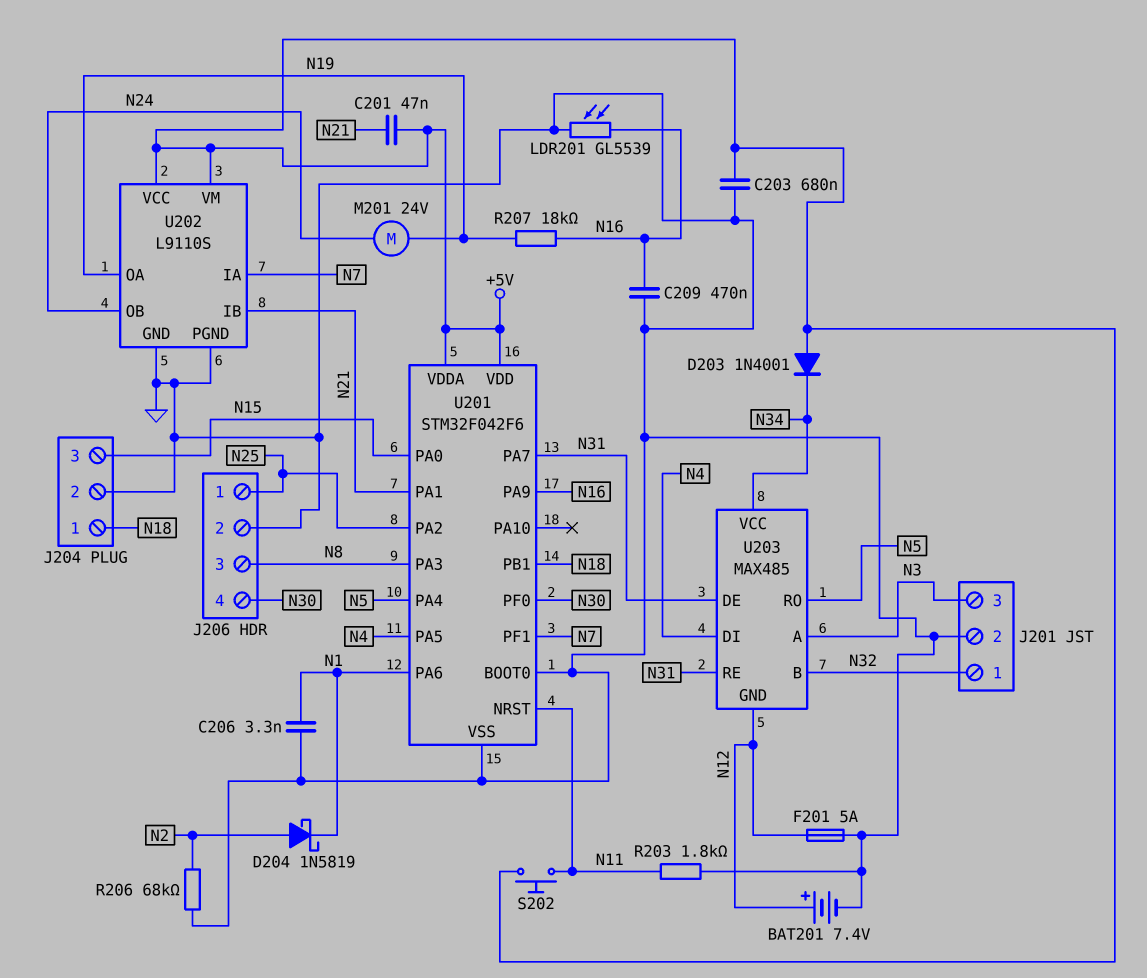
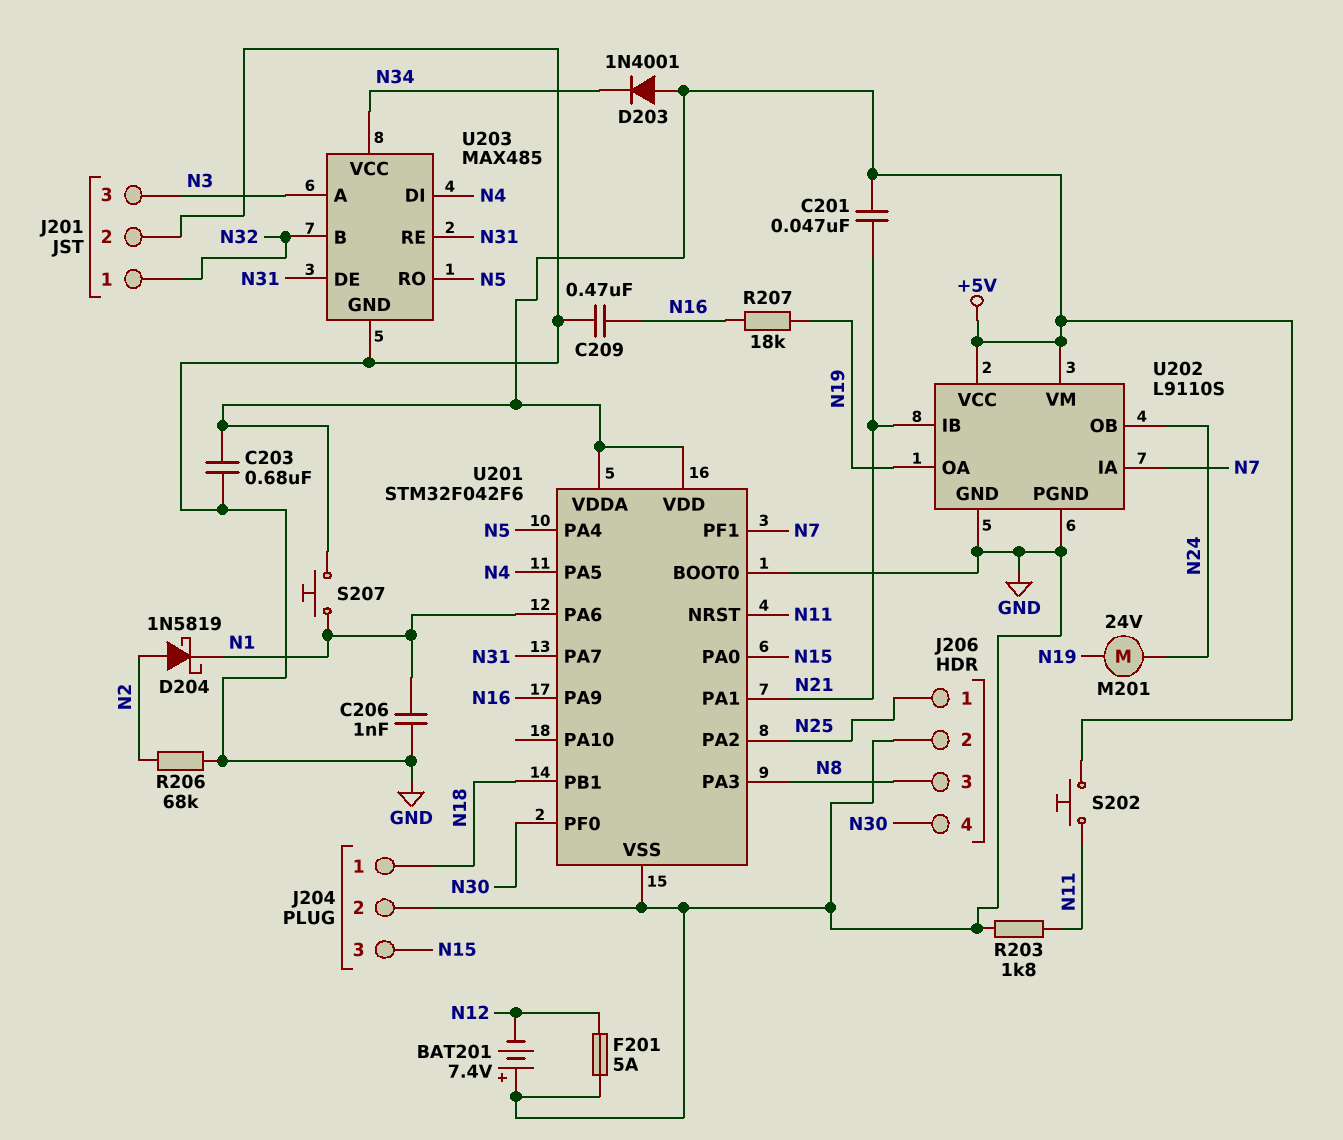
BAT201: 7.4V (plus N12, minus GND) -> 7.4V (plus GND, minus N12)
C206: 3.3nF (GND, N1) -> 1nF (GND, N1)
LDR201: GL5539 (GND, N16) -> none
S207: none -> button (+5V, N1)
U203 pin GND: N12 -> GND

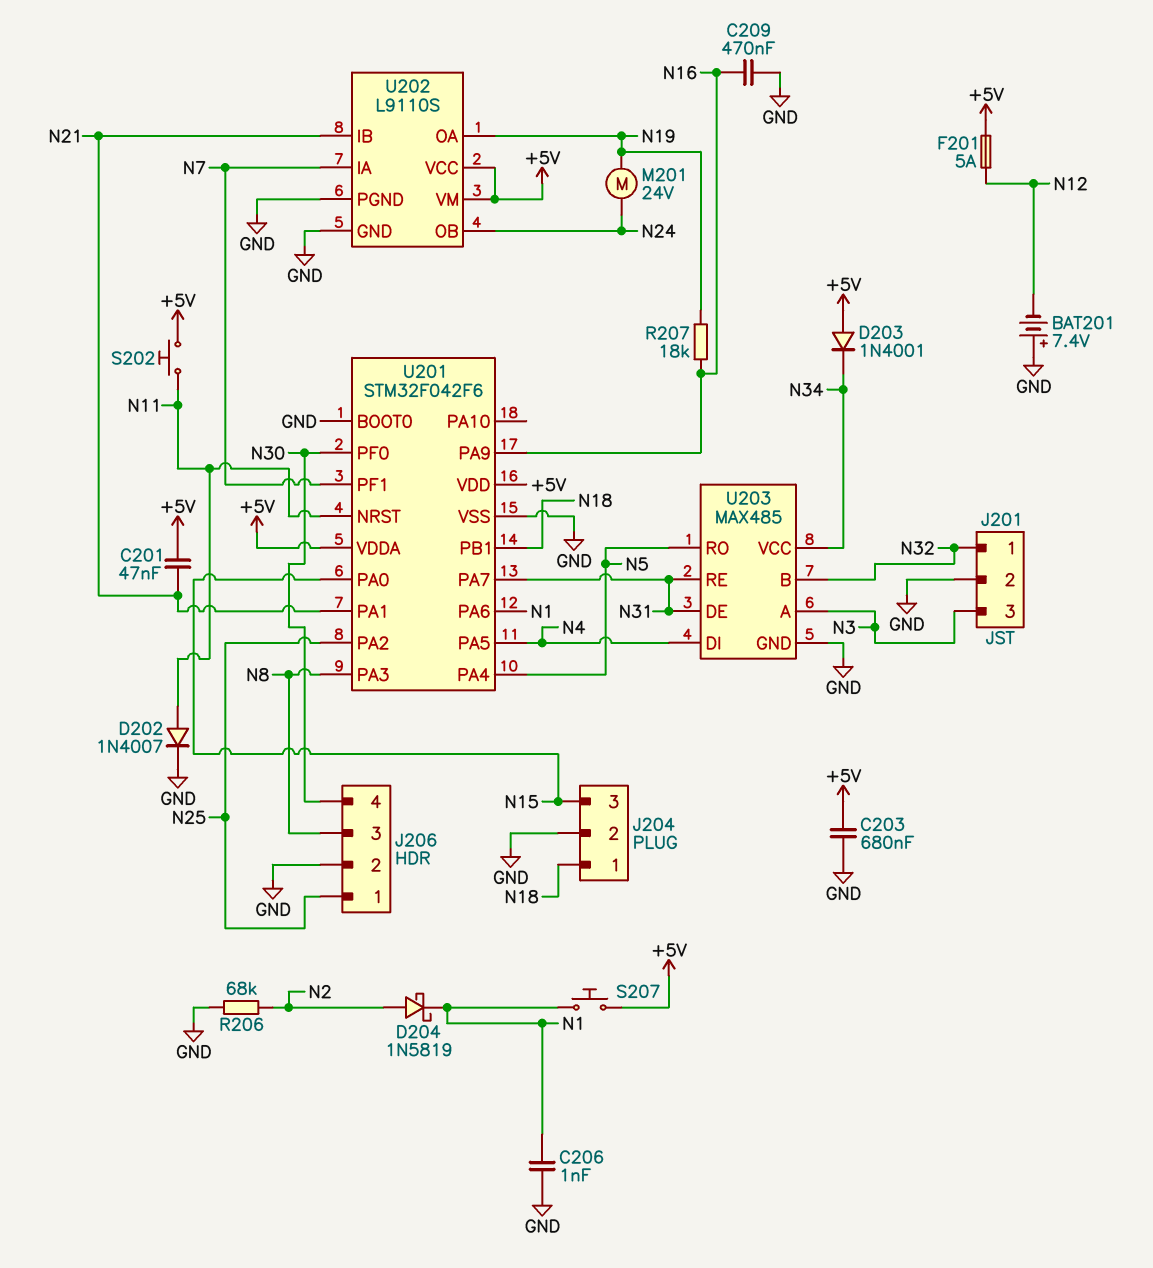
D202: none -> diode 1N4007 (A N11, K GND)
F201: 5A (GND, N12) -> 5A (+5V, N12)
R203: 1.8k (GND, N11) -> none

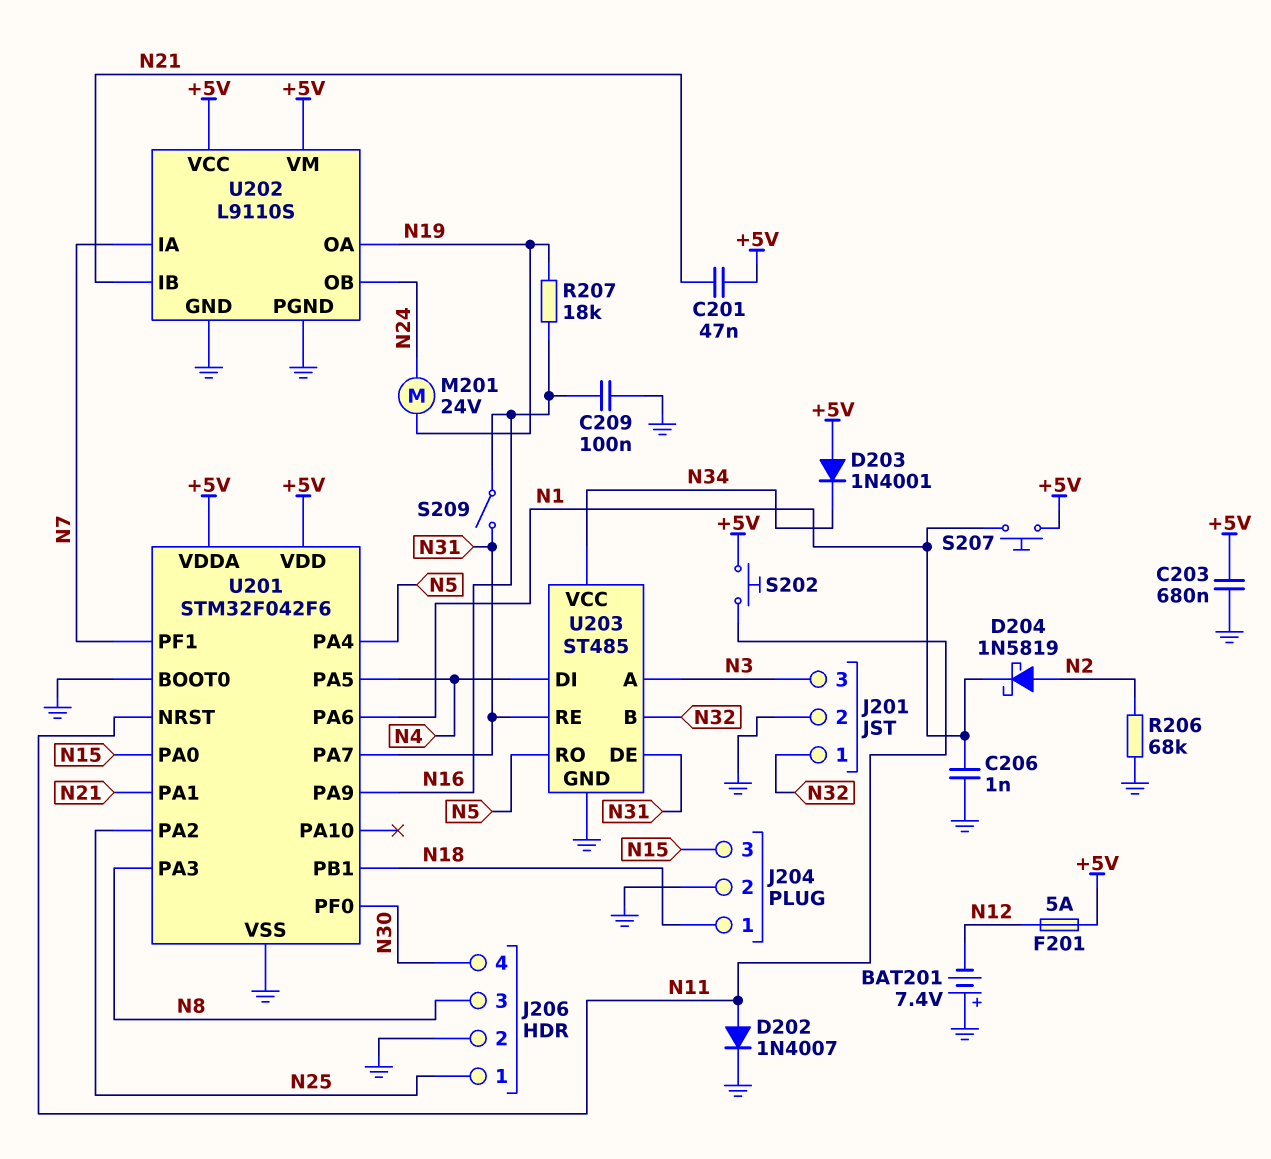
C209: 470nF (GND, N16) -> 100nF (GND, N16)
S209: none -> switch (N16, N31)
U203: MAX485 -> ST485

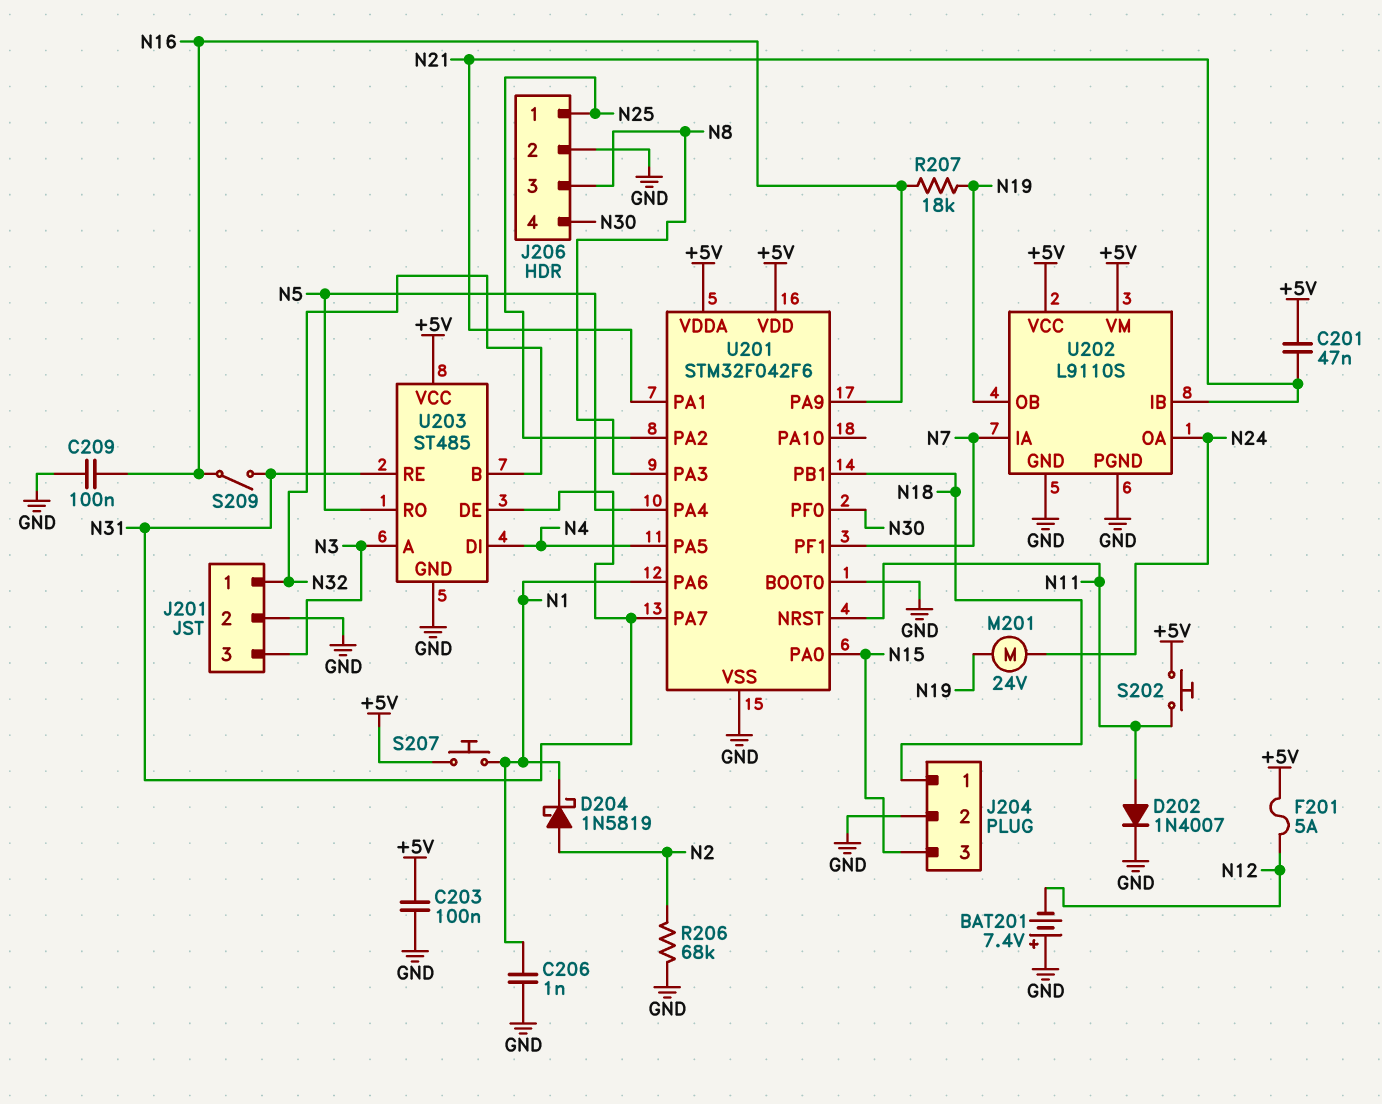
C203: 680nF (+5V, GND) -> 100nF (+5V, GND)
D203: diode 1N4001 (A +5V, K N34) -> none
U202 pin OA: N19 -> N24
U202 pin OB: N24 -> N19
U203 pin VCC: N34 -> +5V

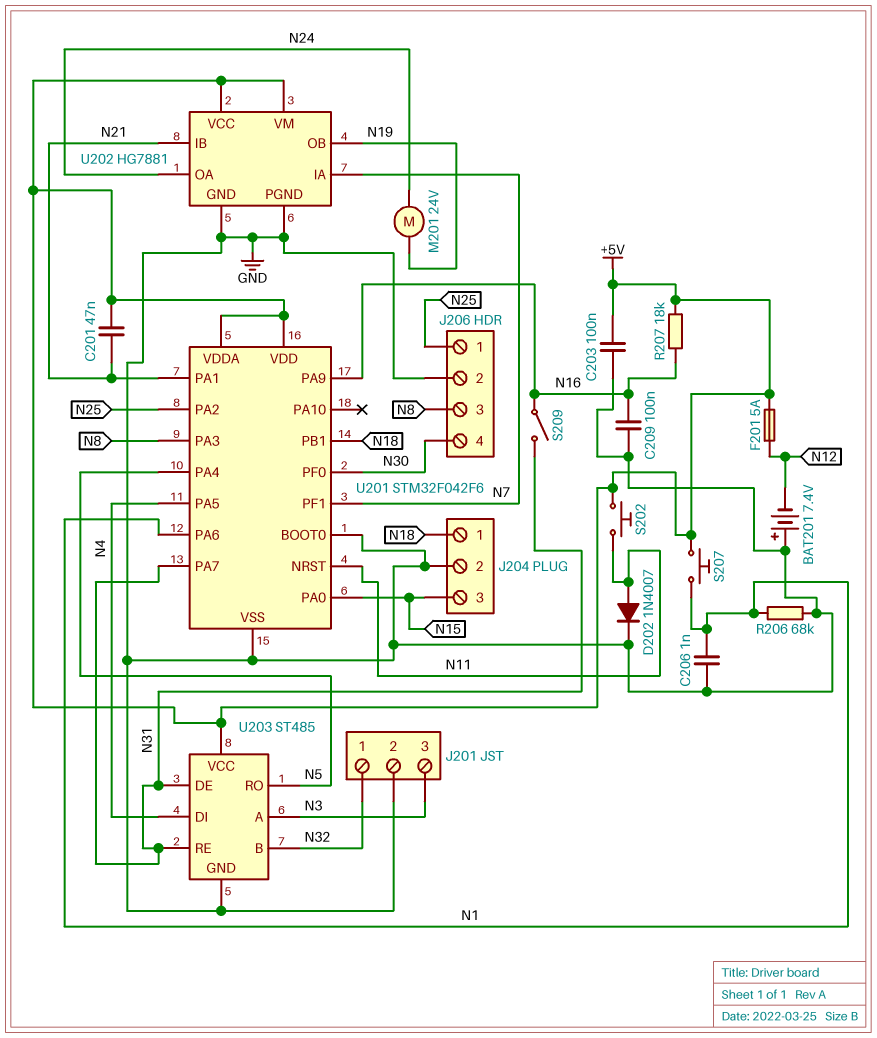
D204: schottky 1N5819 (A N2, K N1) -> none
R206: 68k (GND, N2) -> 68k (GND, N1)
R207: 18k (N16, N19) -> 18k (+5V, N16)
U202: L9110S -> HG7881

